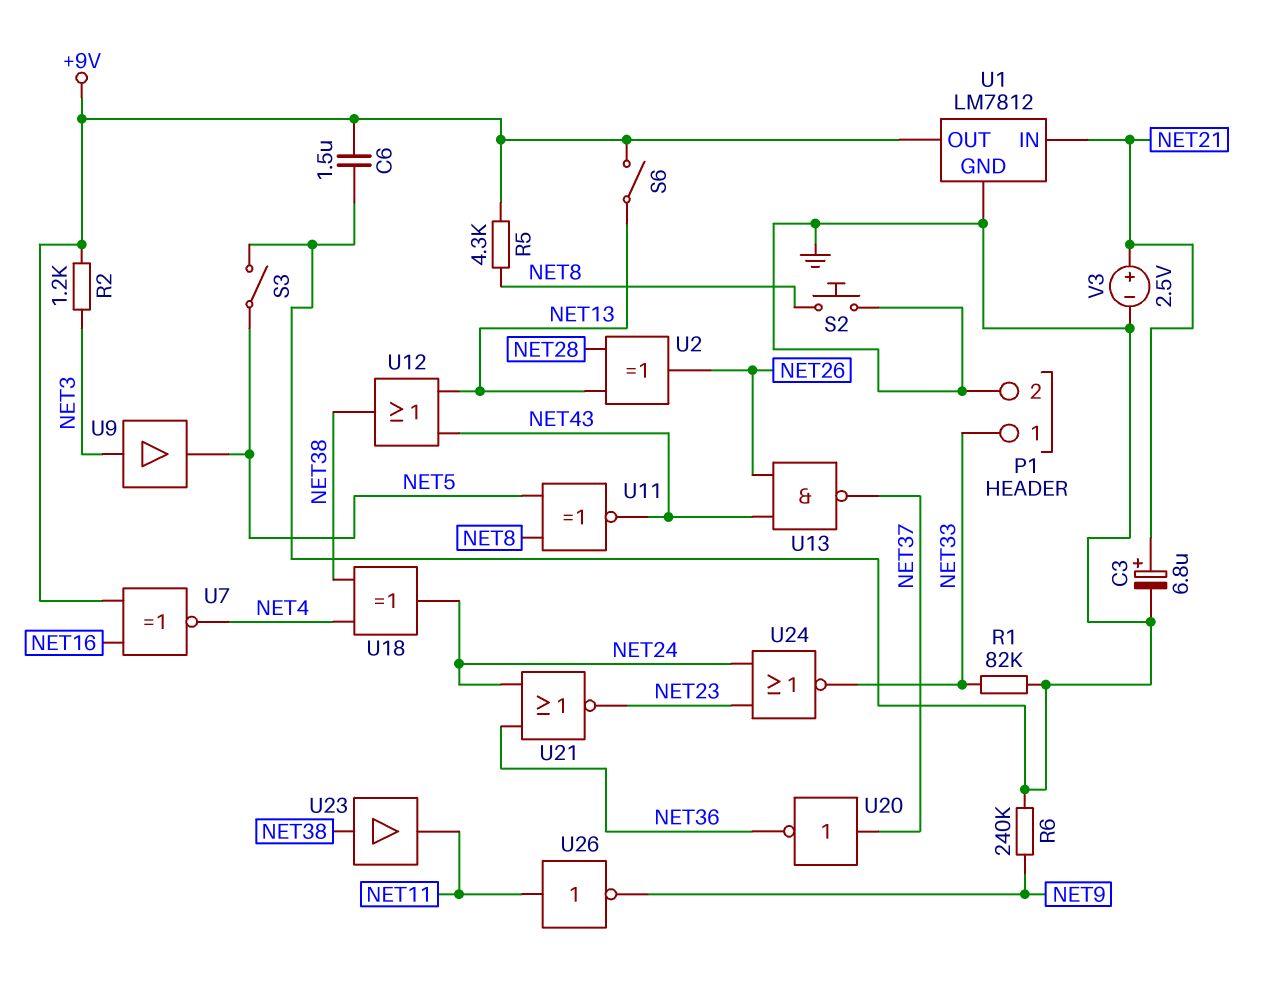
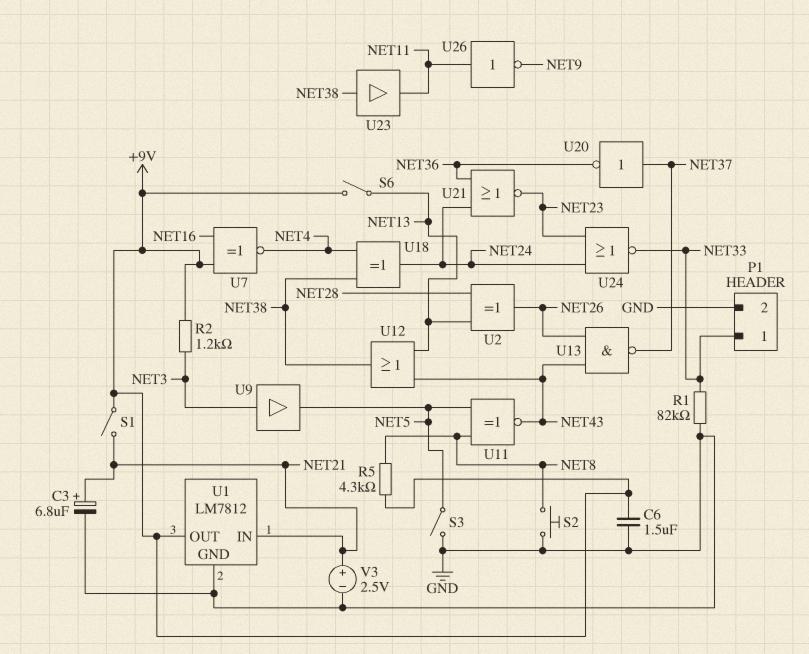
R6: 240k (GND, NET9) -> none
S1: none -> switch (+9V, NET21)

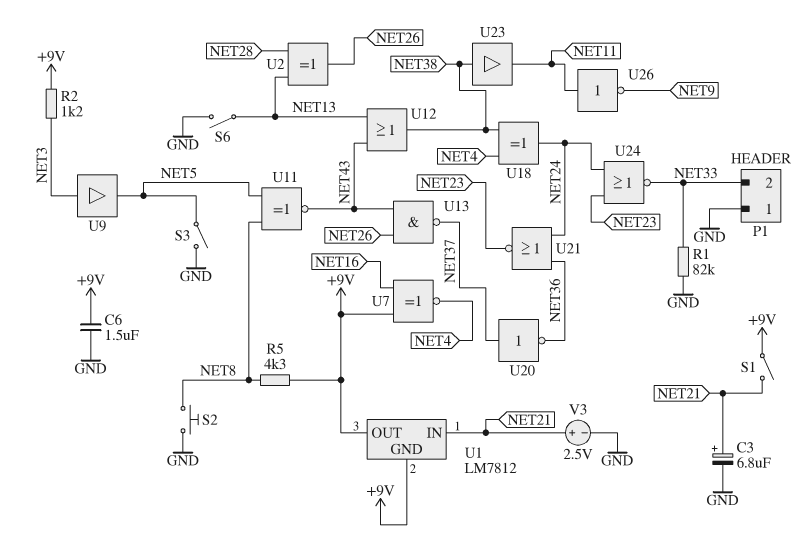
P1 pin 1: NET33 -> GND
P1 pin 2: GND -> NET33
S6: switch (+9V, NET13) -> switch (GND, NET13)
U1 pin GND: GND -> +9V

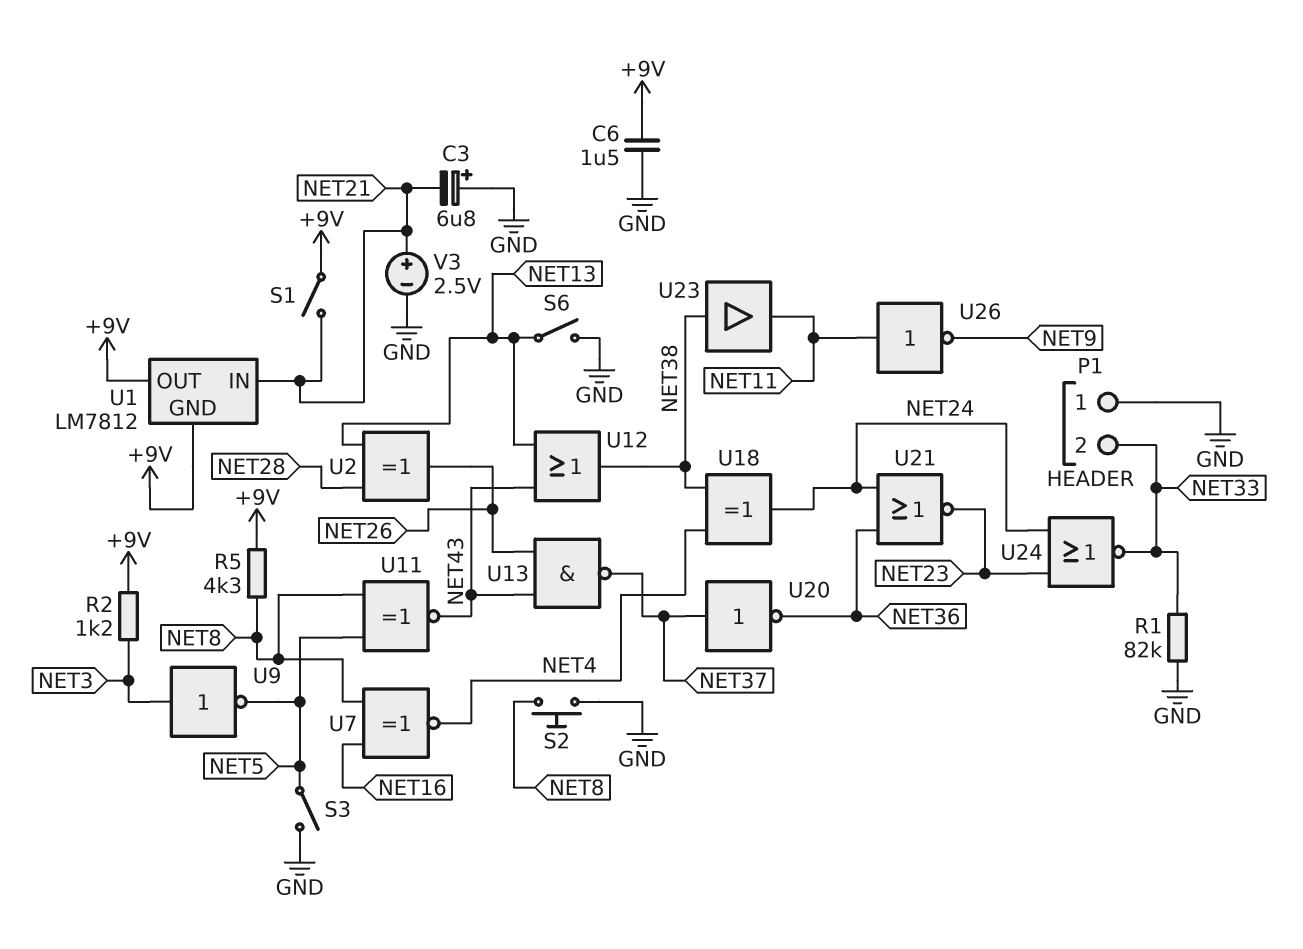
C3: 6.8uF (plus NET21, minus GND) -> 6.8uF (plus GND, minus NET21)
U7: XNOR (in +9V, in NET16, out NET4) -> XNOR (in NET8, in NET16, out NET4)
U9: buffer (in NET3, out NET5) -> NOT (in NET3, out NET5)

